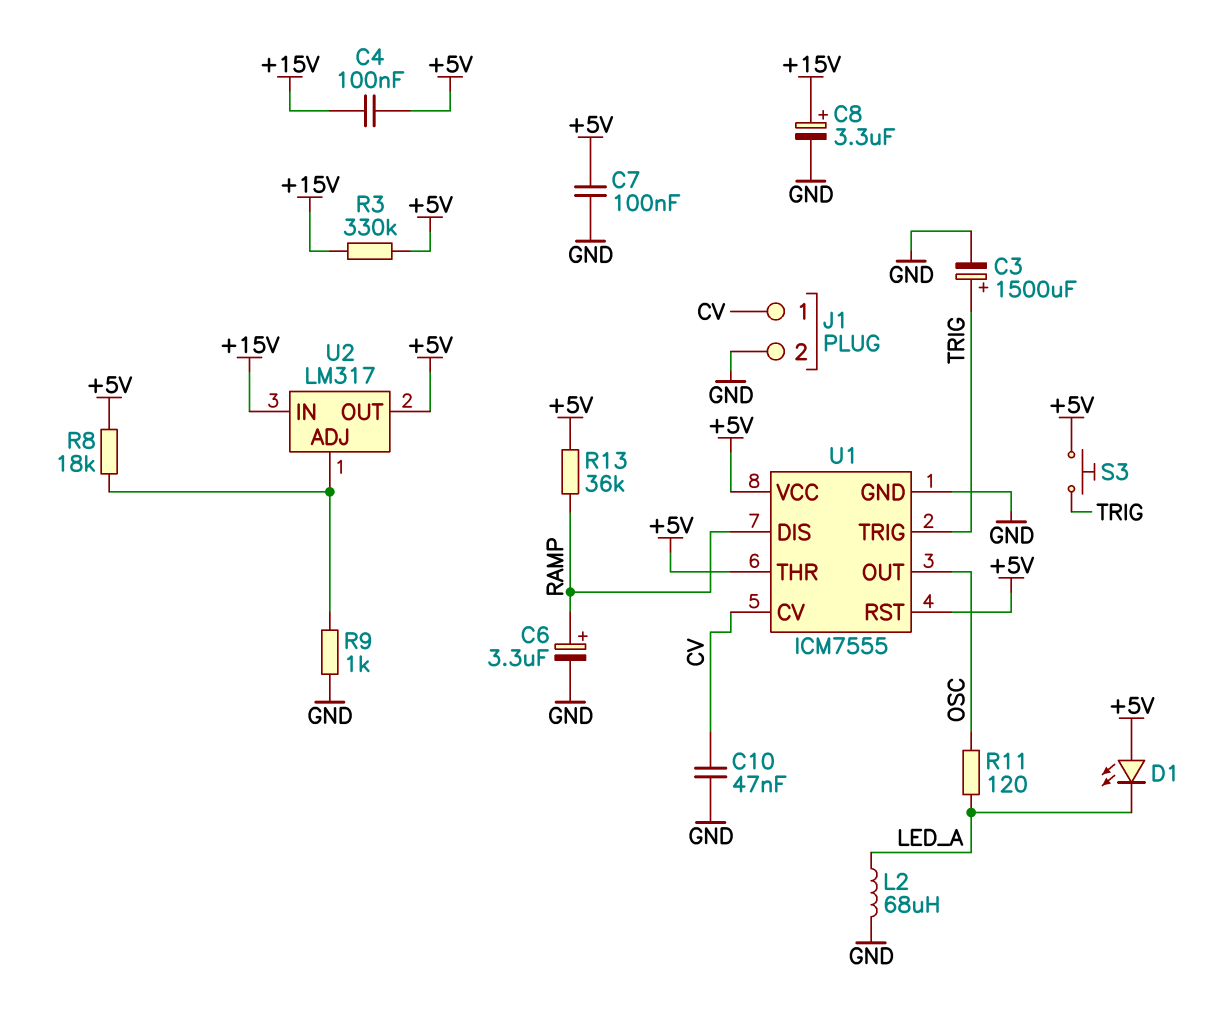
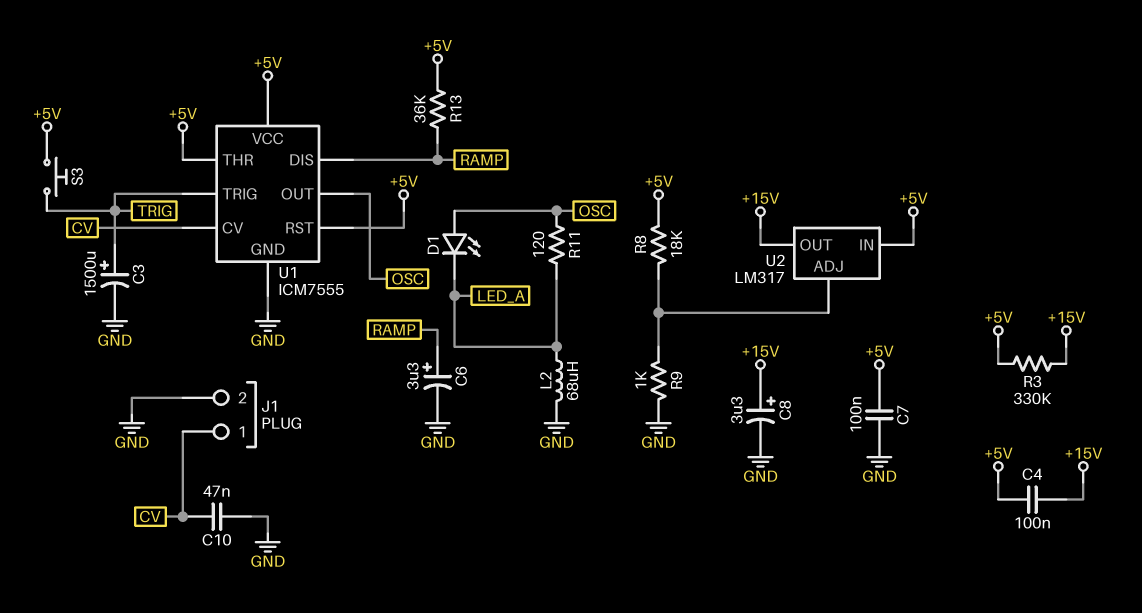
D1: LED (A +5V, K LED_A) -> LED (A OSC, K LED_A)
U2 pin IN: +15V -> +5V
U2 pin OUT: +5V -> +15V

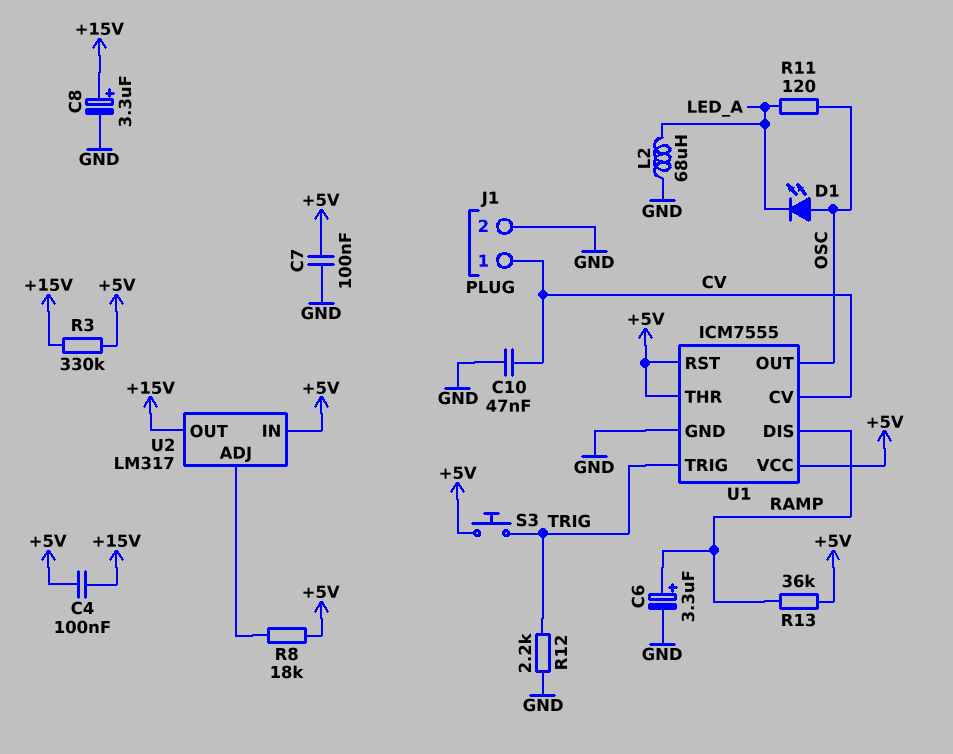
C3: 1500uF (plus TRIG, minus GND) -> none
R9: 1k (GND, U2/ADJ) -> none
R12: none -> 2.2k (GND, TRIG)

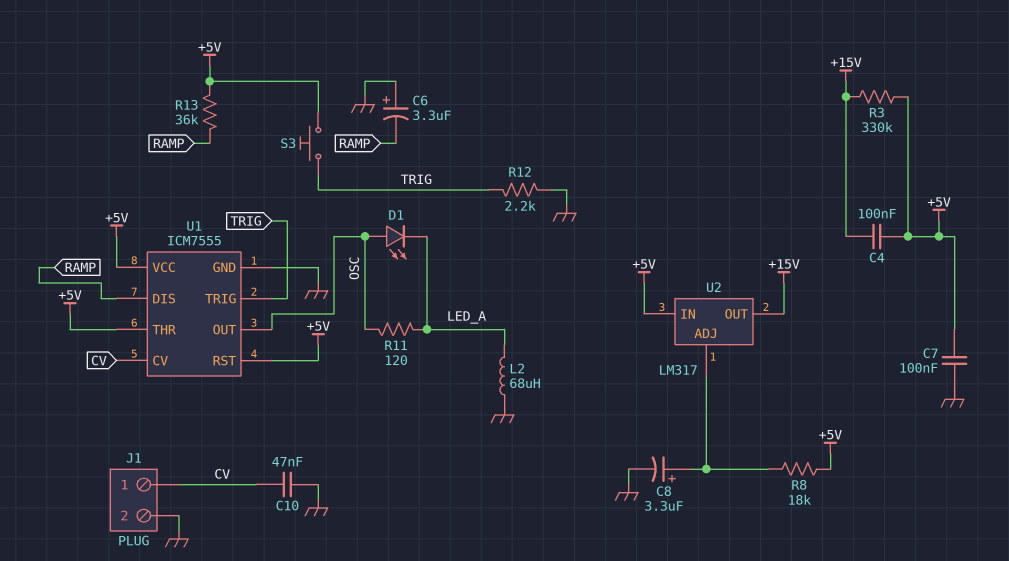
C6: 3.3uF (plus RAMP, minus GND) -> 3.3uF (plus GND, minus RAMP)
C8: 3.3uF (plus +15V, minus GND) -> 3.3uF (plus U2/ADJ, minus GND)

